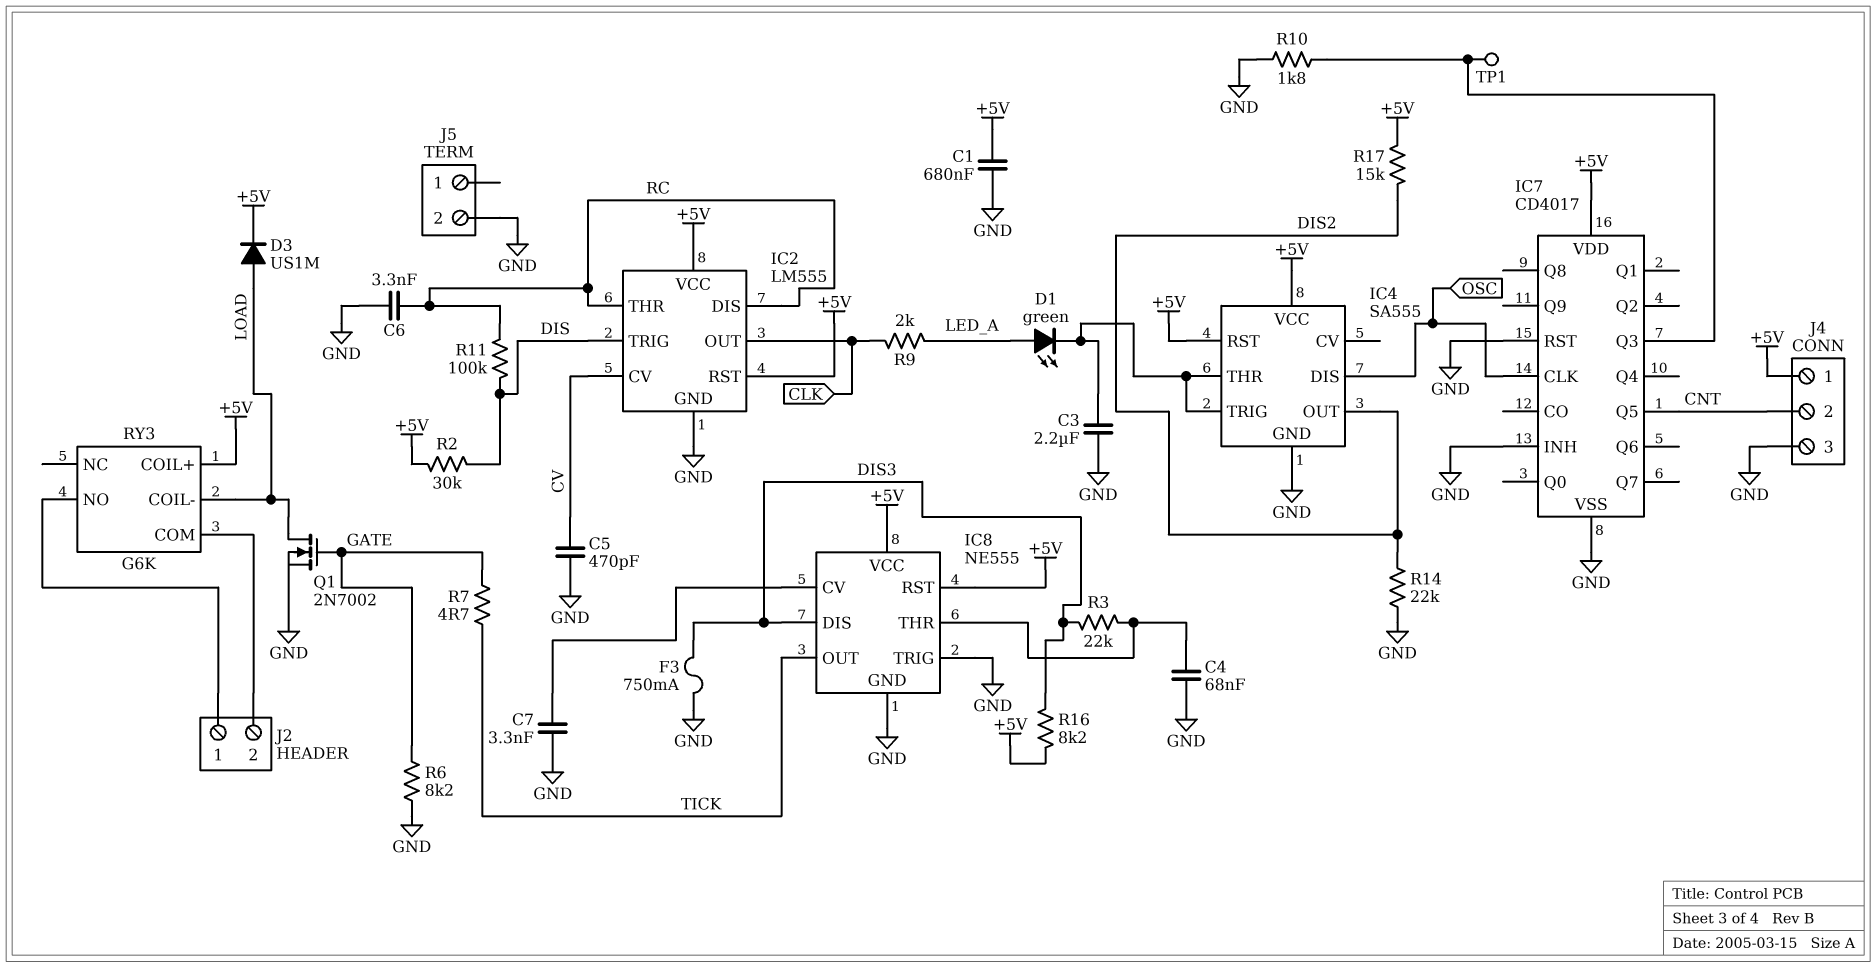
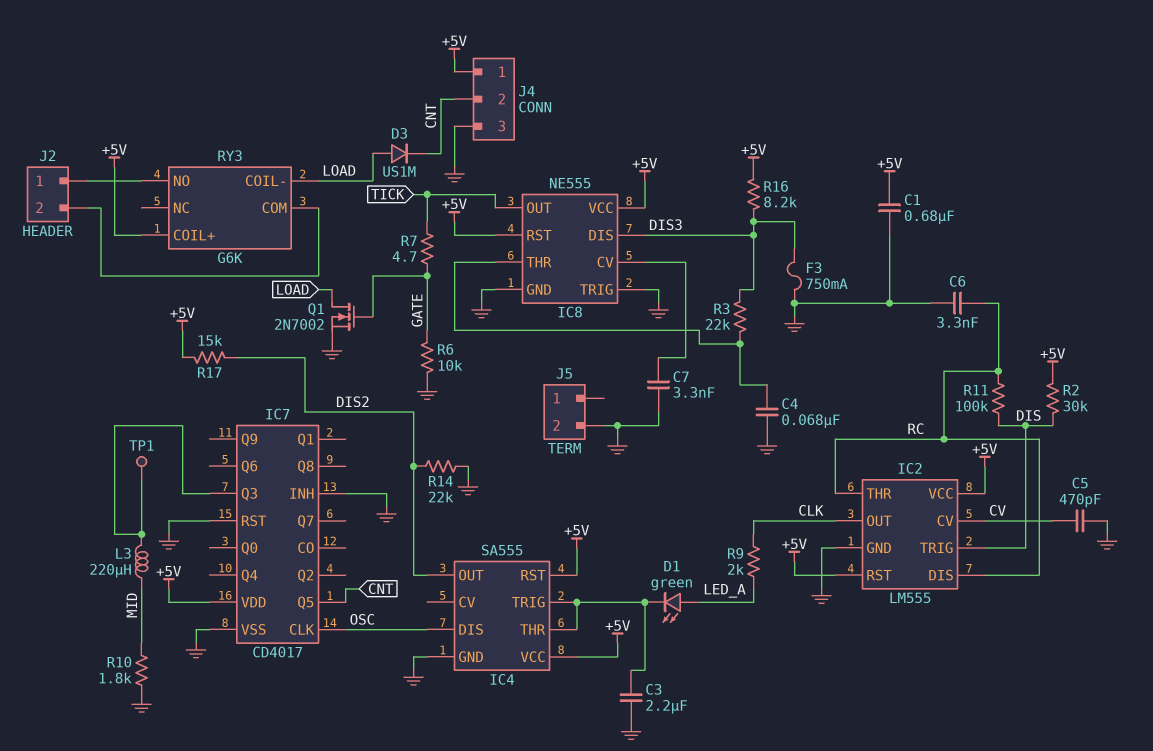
D3: diode US1M (A LOAD, K +5V) -> diode US1M (A LOAD, K CNT)
L3: none -> 220uH (IC7/Q3, MID)
R6: 8.2k (GATE, GND) -> 10k (GATE, GND)
R10: 1.8k (GND, IC7/Q3) -> 1.8k (GND, MID)

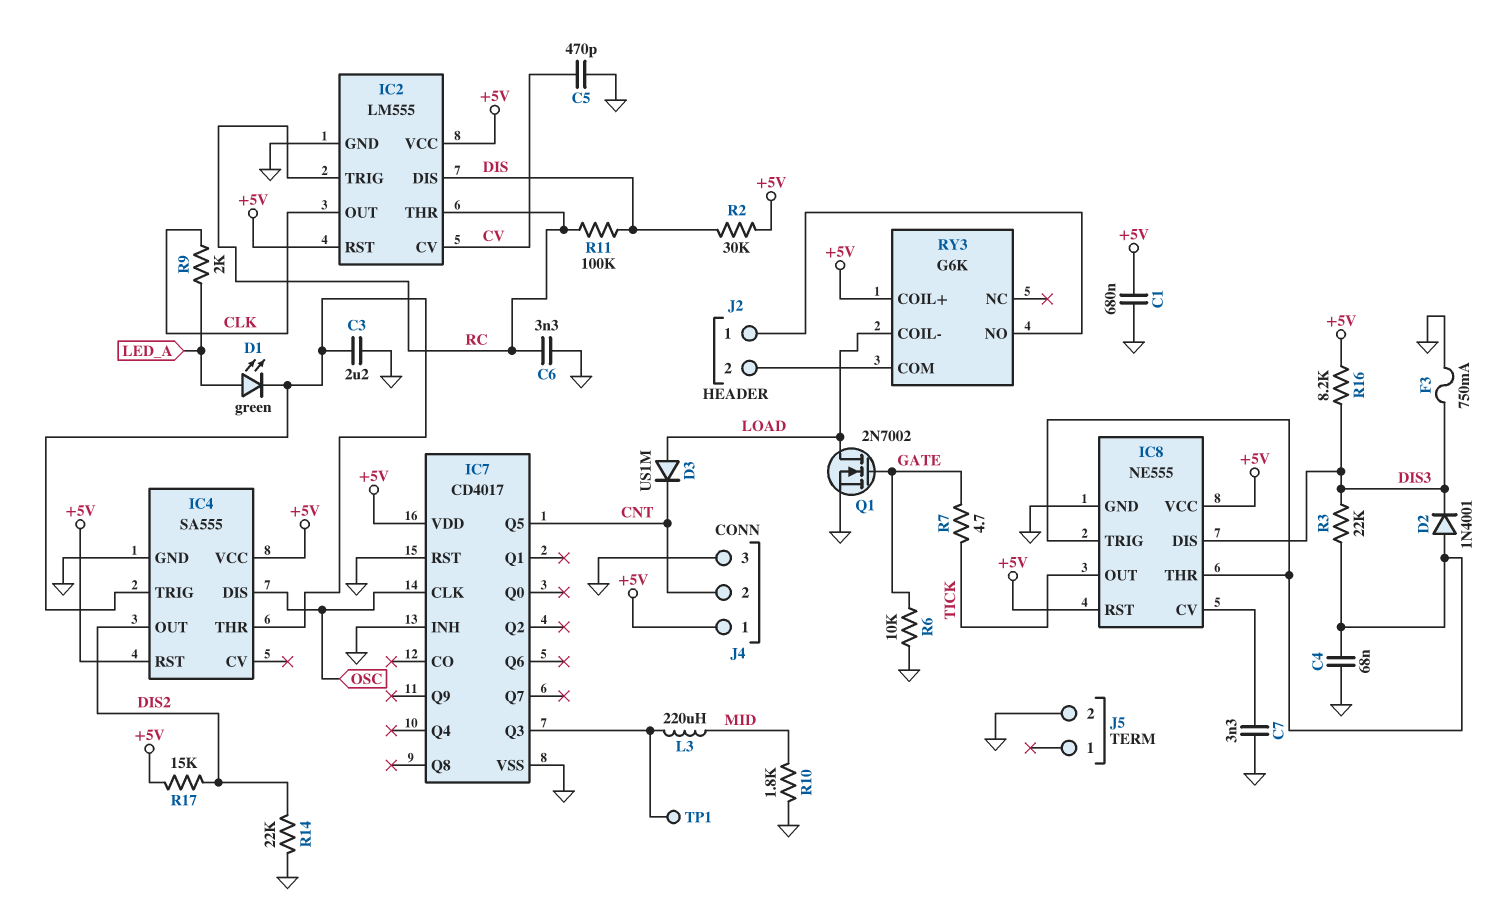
D2: none -> diode 1N4001 (A IC8/THR, K DIS3)
IC2 pin DIS: RC -> DIS
IC2 pin TRIG: DIS -> RC
IC8 pin TRIG: GND -> IC8/THR

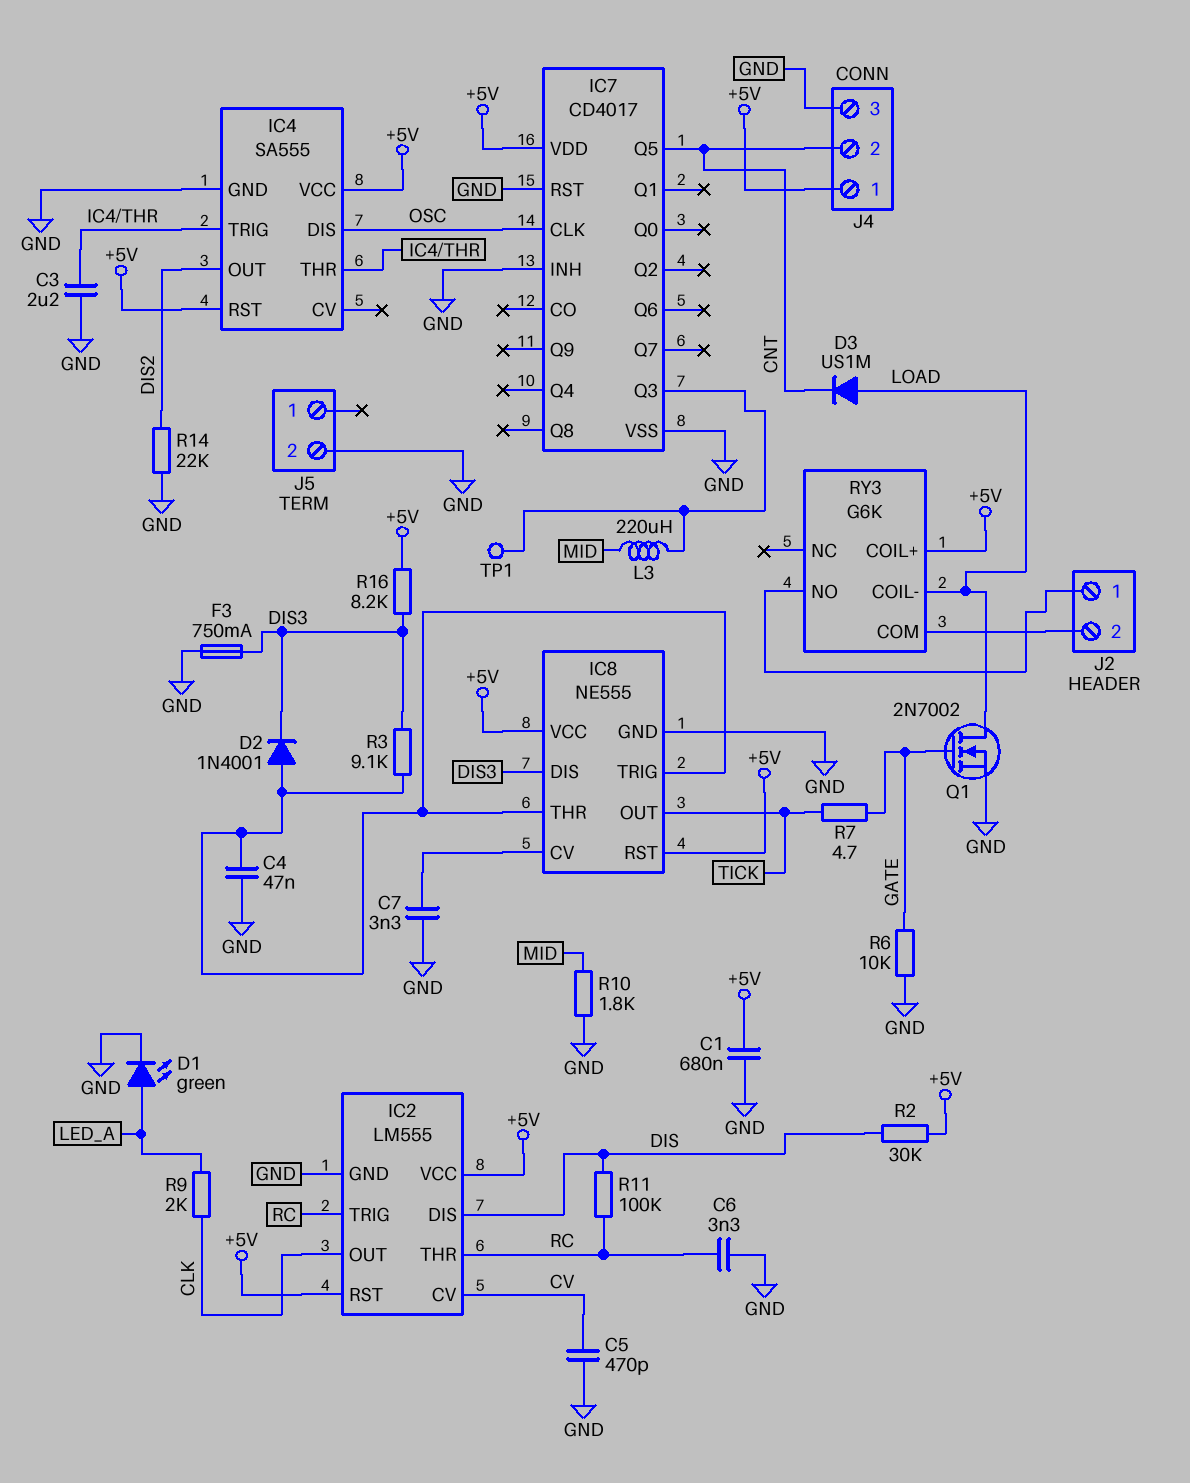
C4: 68nF (GND, IC8/THR) -> 47nF (GND, IC8/THR)
D1: LED green (A LED_A, K IC4/THR) -> LED green (A LED_A, K GND)
R3: 22k (DIS3, IC8/THR) -> 9.1k (DIS3, IC8/THR)
R17: 15k (+5V, DIS2) -> none

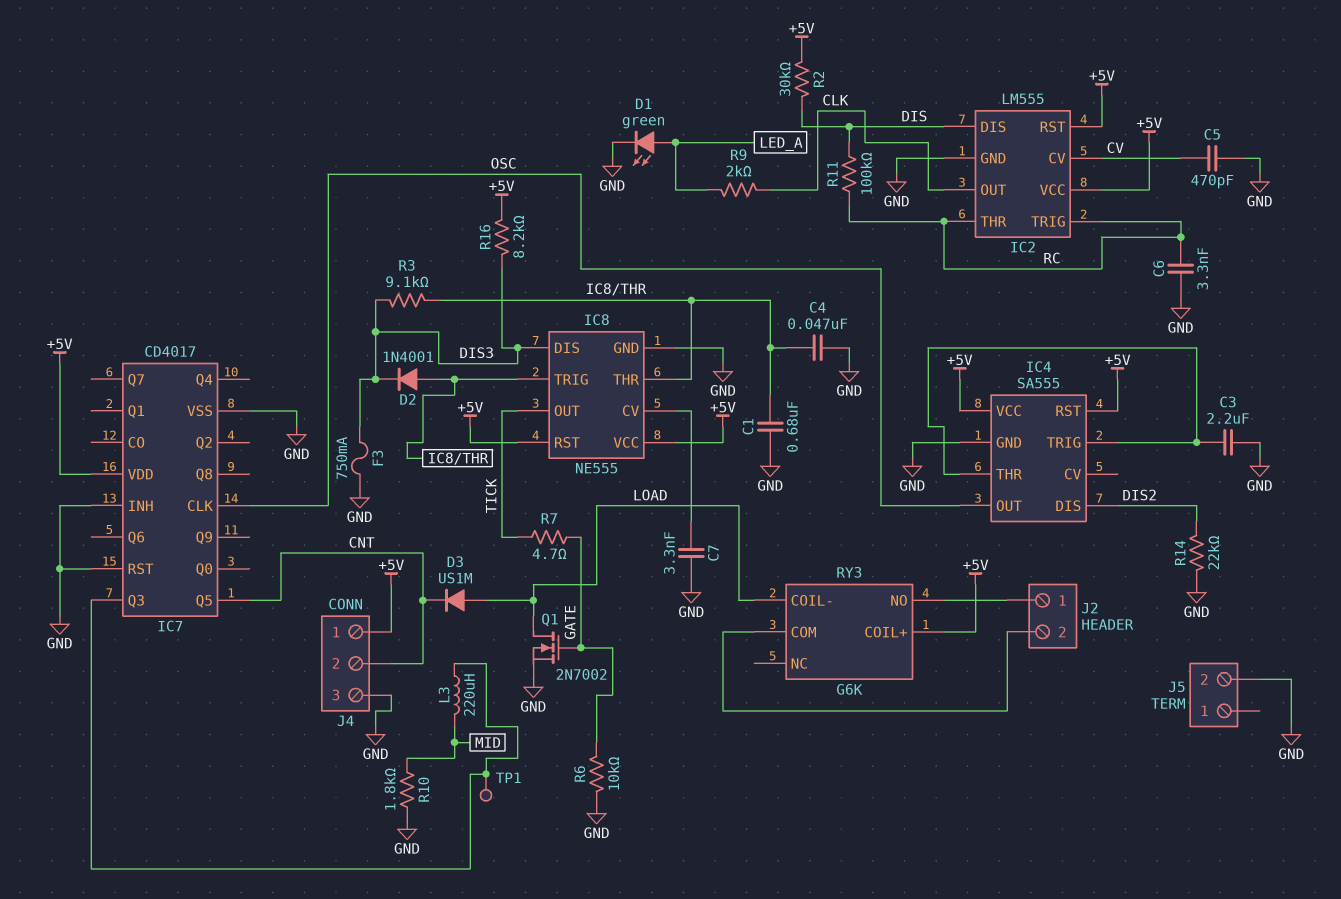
C1: 680nF (+5V, GND) -> 680nF (GND, IC8/THR)
IC4 pin DIS: OSC -> DIS2
IC4 pin OUT: DIS2 -> OSC

